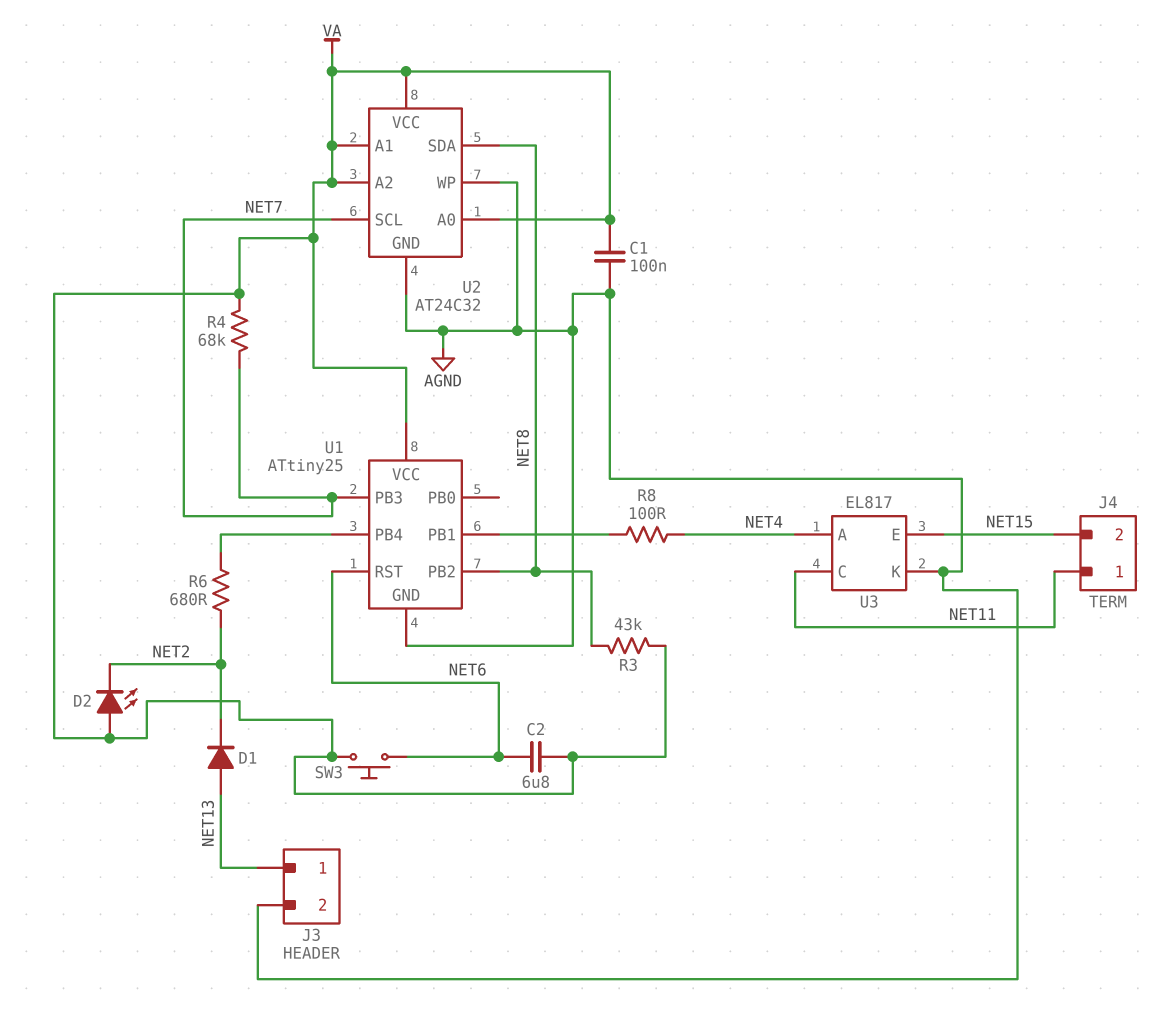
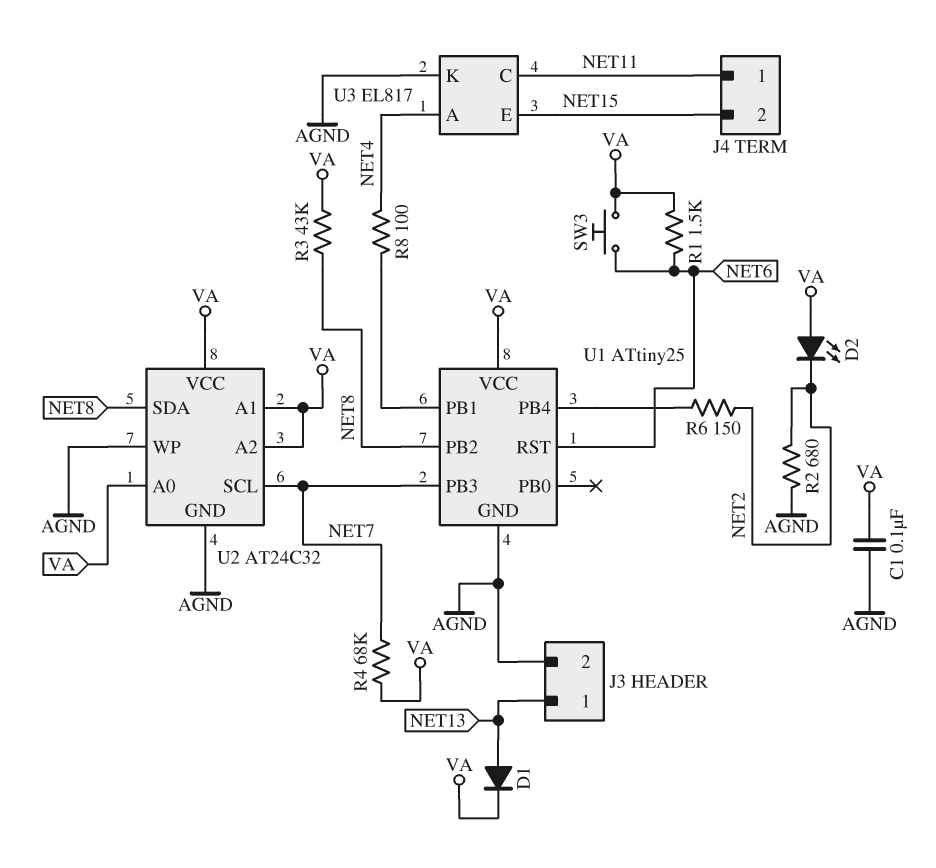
C2: 6.8uF (NET6, VA) -> none
D1: diode (A NET13, K NET2) -> diode (A NET13, K VA)
R1: none -> 1.5k (NET6, VA)
R2: none -> 680 (AGND, NET2)
R6: 680 (NET2, U1/PB4) -> 150 (NET2, U1/PB4)

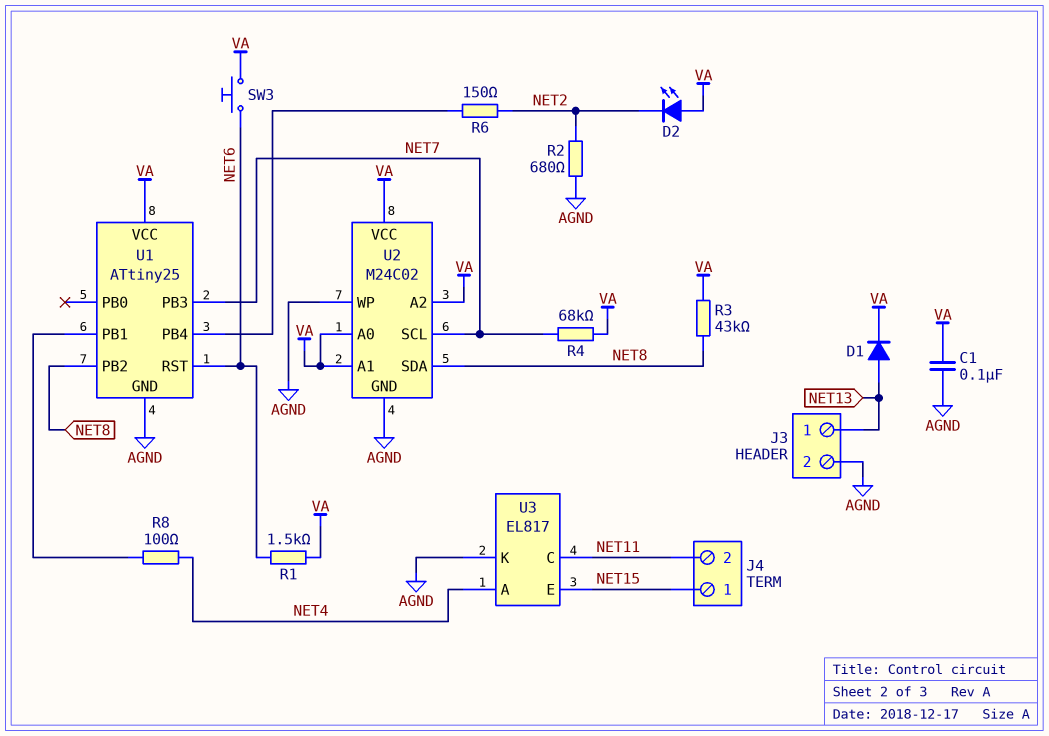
J4 pin 1: NET11 -> NET15
J4 pin 2: NET15 -> NET11
U2: AT24C32 -> M24C02

